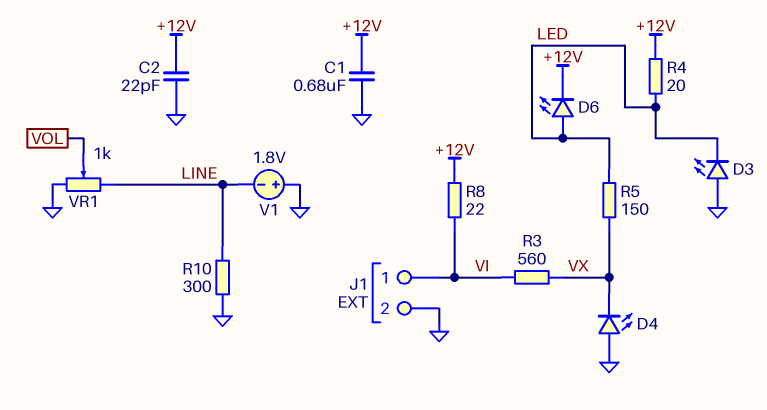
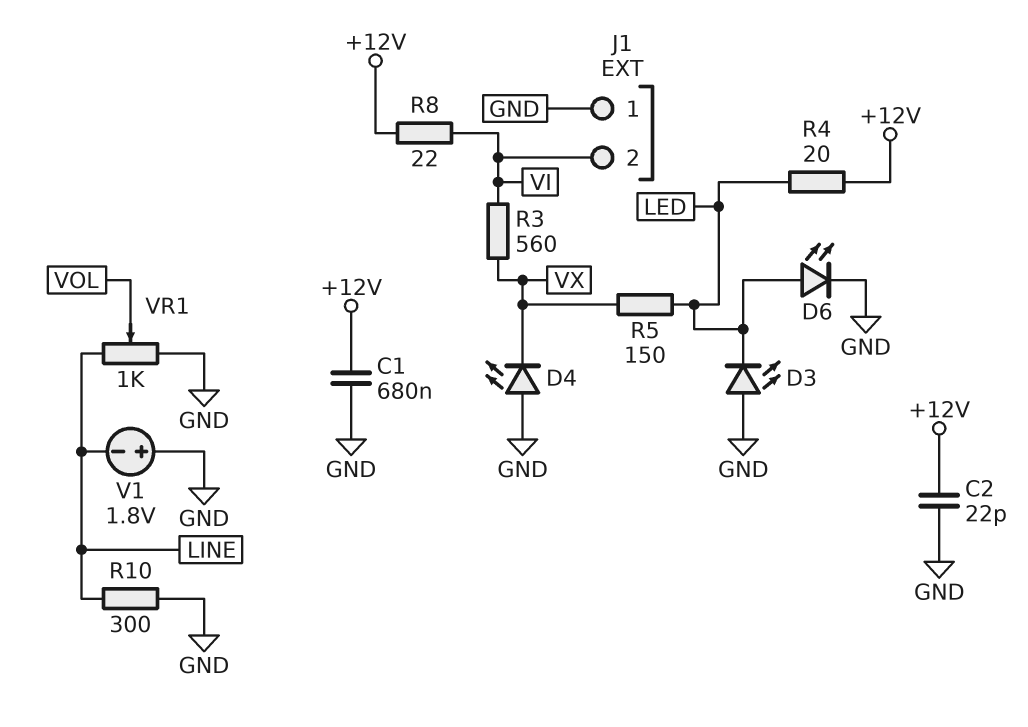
D6: LED (A LED, K +12V) -> LED (A LED, K GND)
J1 pin 1: VI -> GND
J1 pin 2: GND -> VI

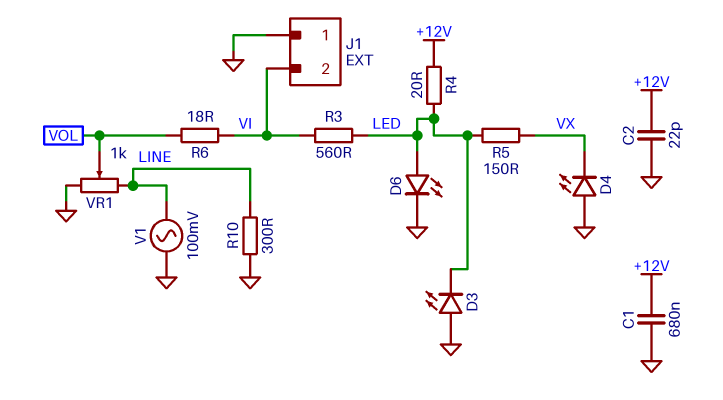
R3: 560 (VI, VX) -> 560 (LED, VI)
R6: none -> 18 (VI, VOL)
R8: 22 (+12V, VI) -> none
V1: 1.8V (plus GND, minus LINE) -> AC 100mV (GND, LINE)

